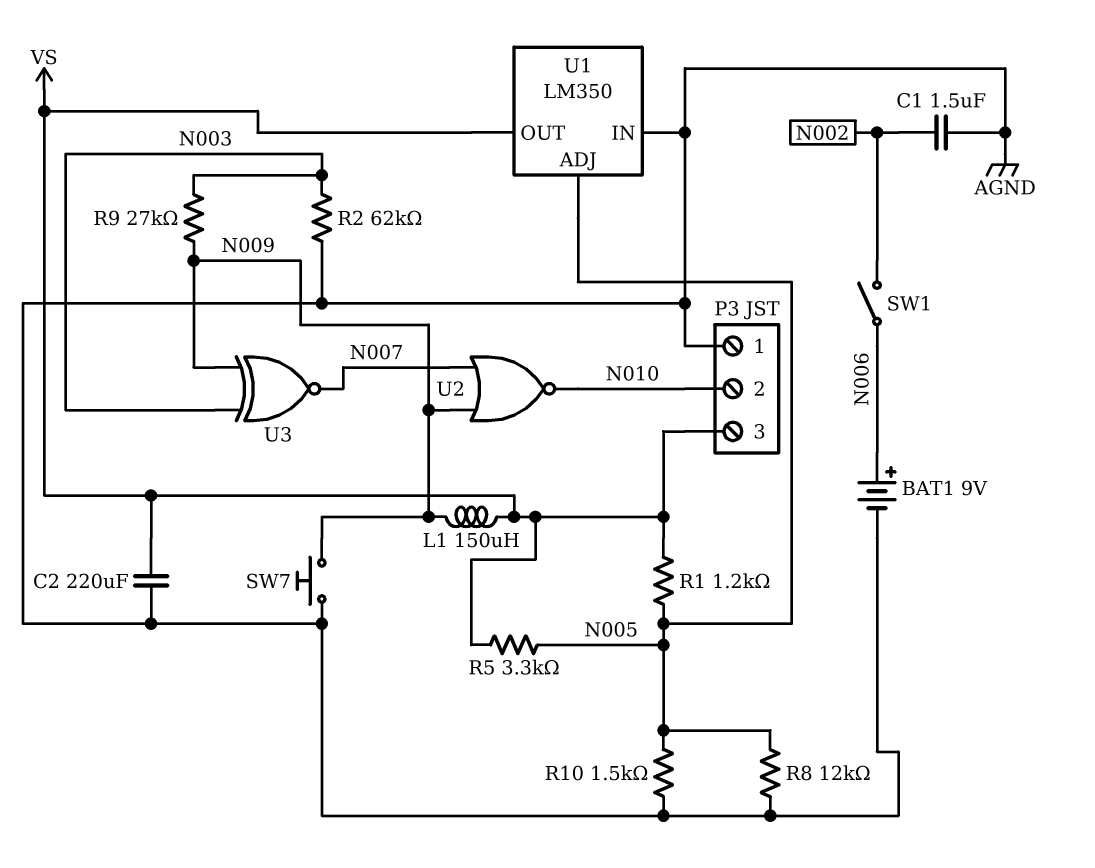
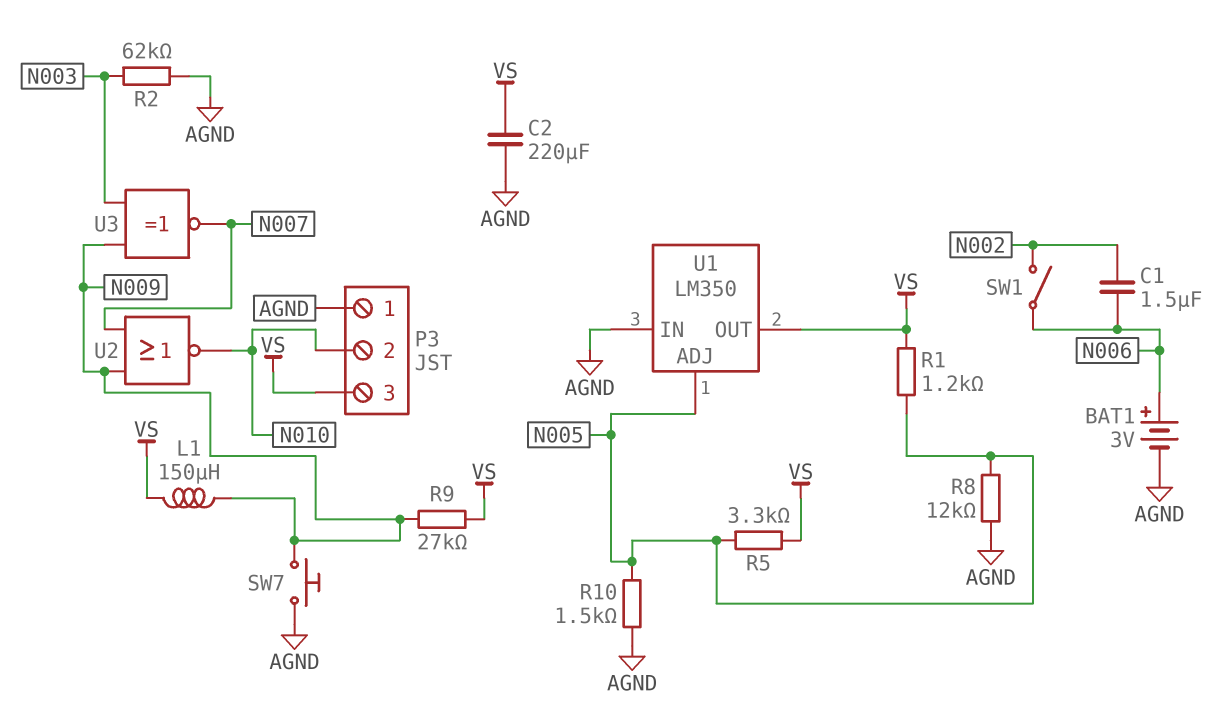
BAT1: 9V (plus N006, minus AGND) -> 3V (plus N006, minus AGND)
C1: 1.5uF (AGND, N002) -> 1.5uF (N002, N006)
R9: 27k (N003, N009) -> 27k (N009, VS)

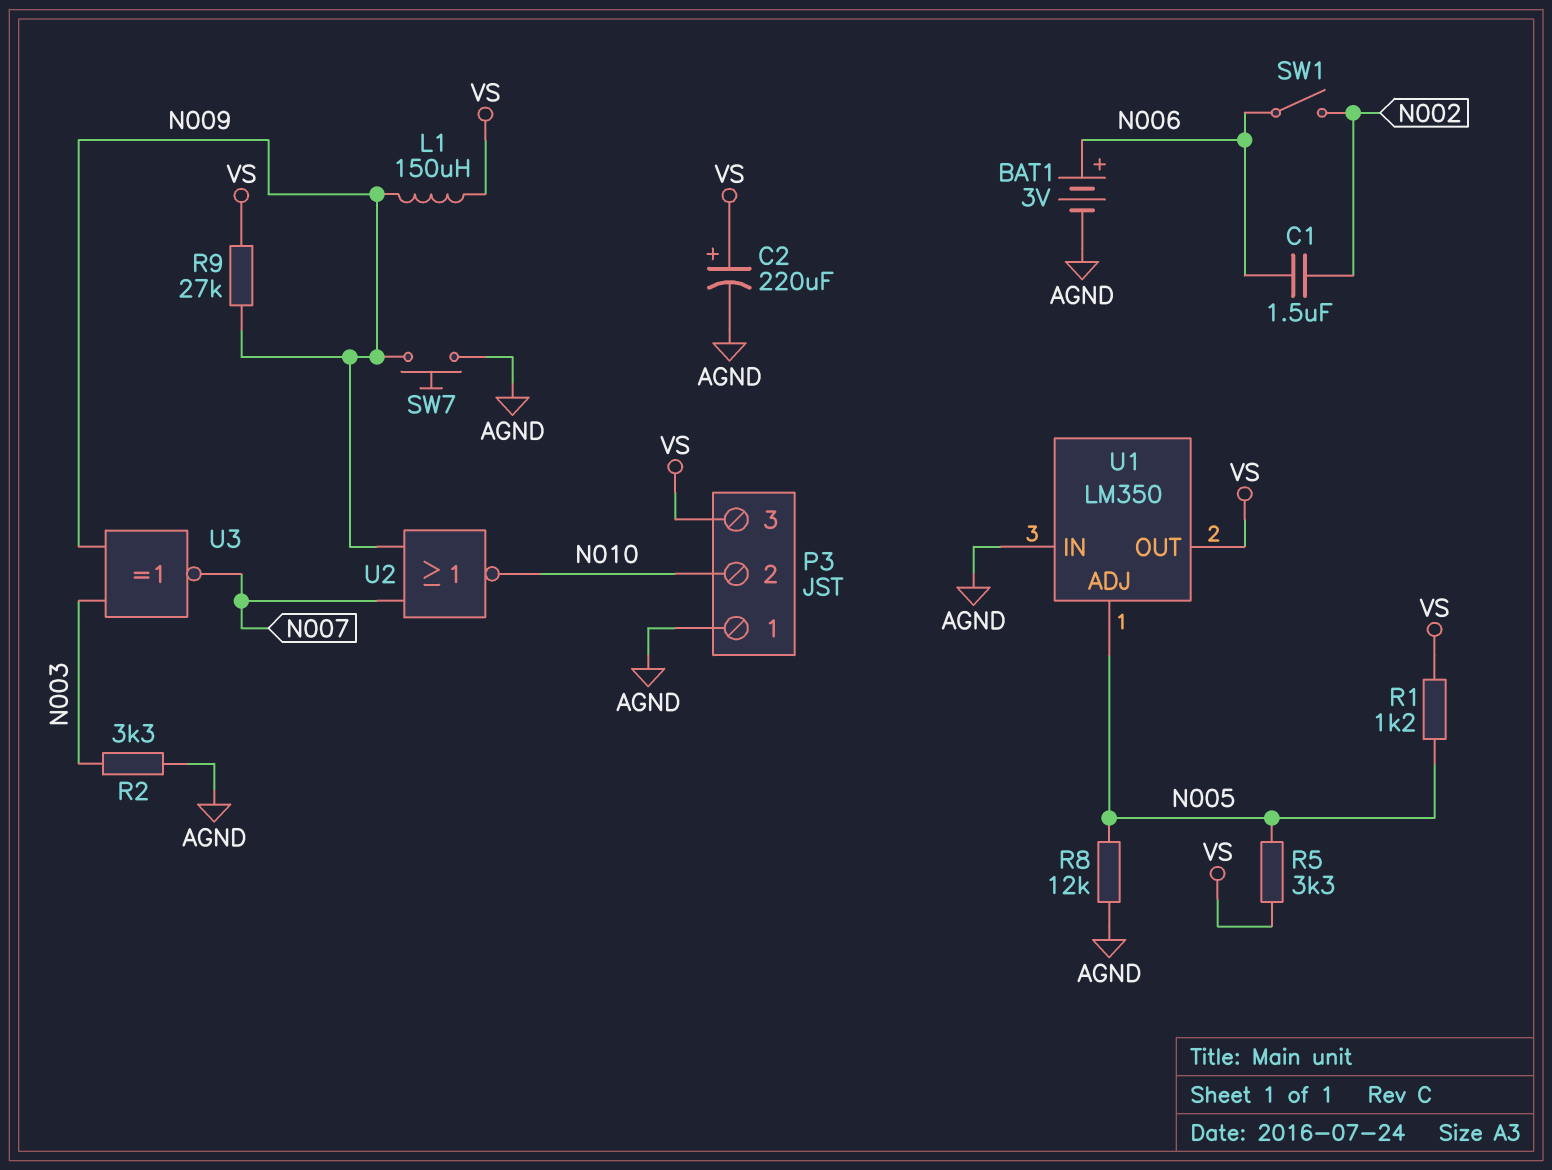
C2: 220uF (AGND, VS) -> 220uF (plus VS, minus AGND)
R2: 62k (AGND, N003) -> 3.3k (AGND, N003)
R10: 1.5k (AGND, N005) -> none

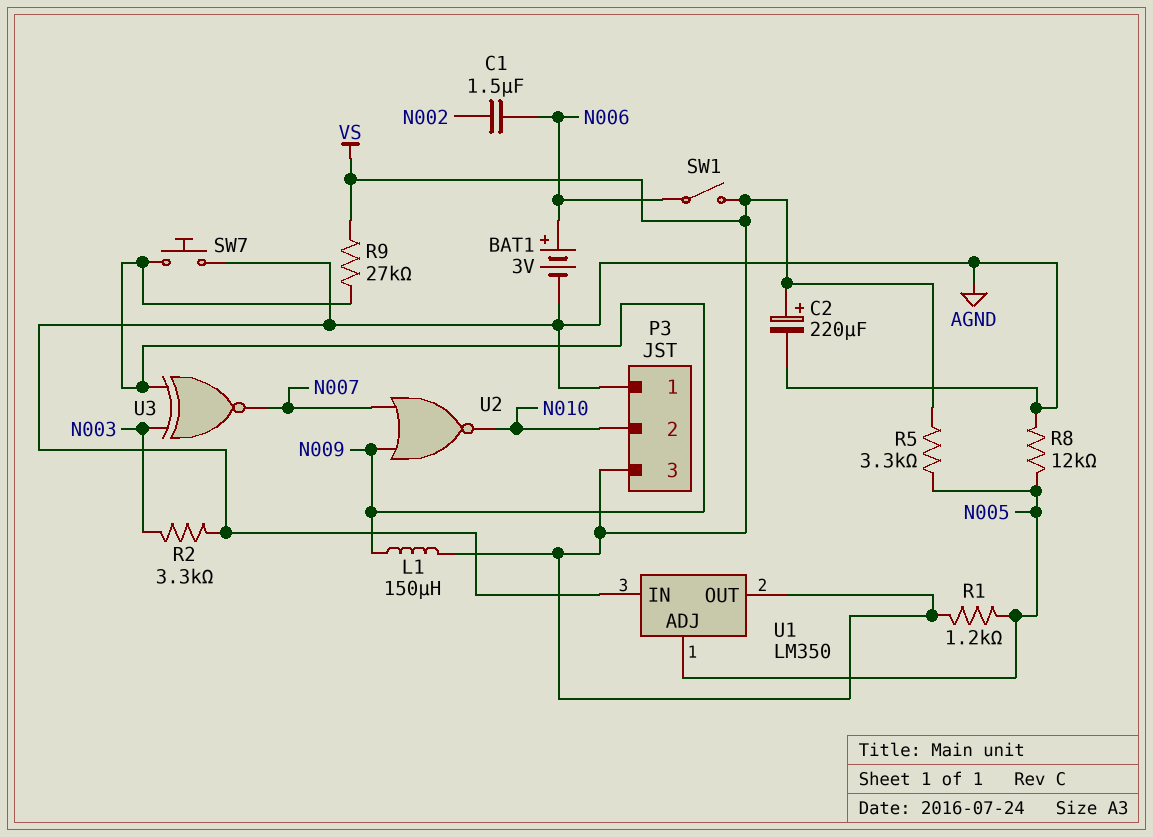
SW1: switch (N002, N006) -> switch (N006, VS)

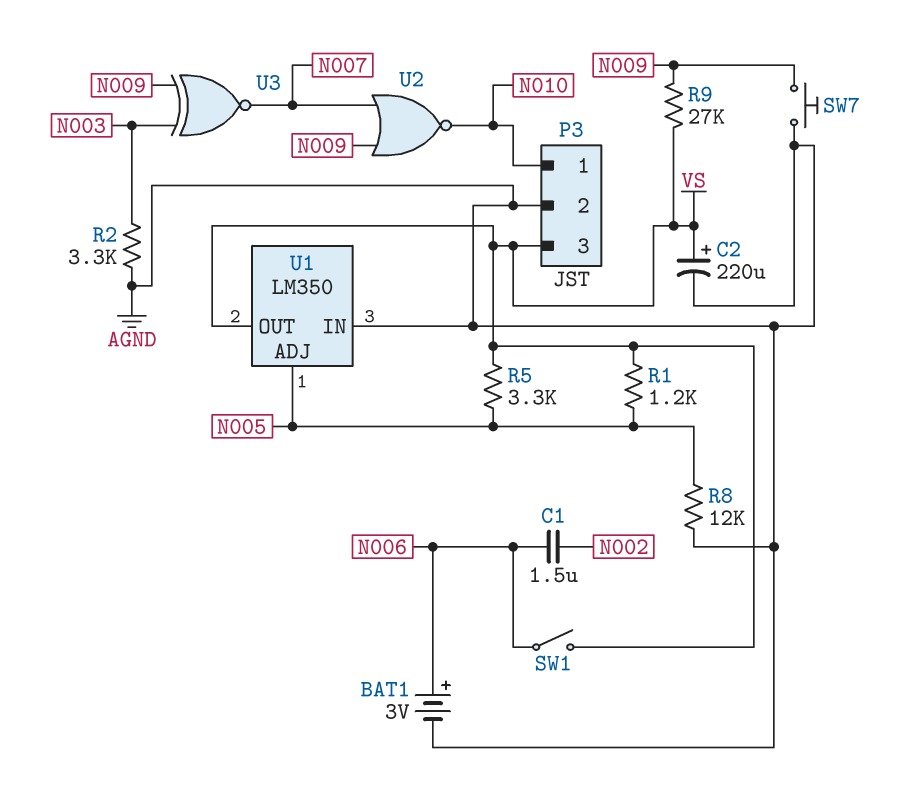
L1: 150uH (N009, VS) -> none
P3 pin 1: AGND -> N010
P3 pin 2: N010 -> AGND

